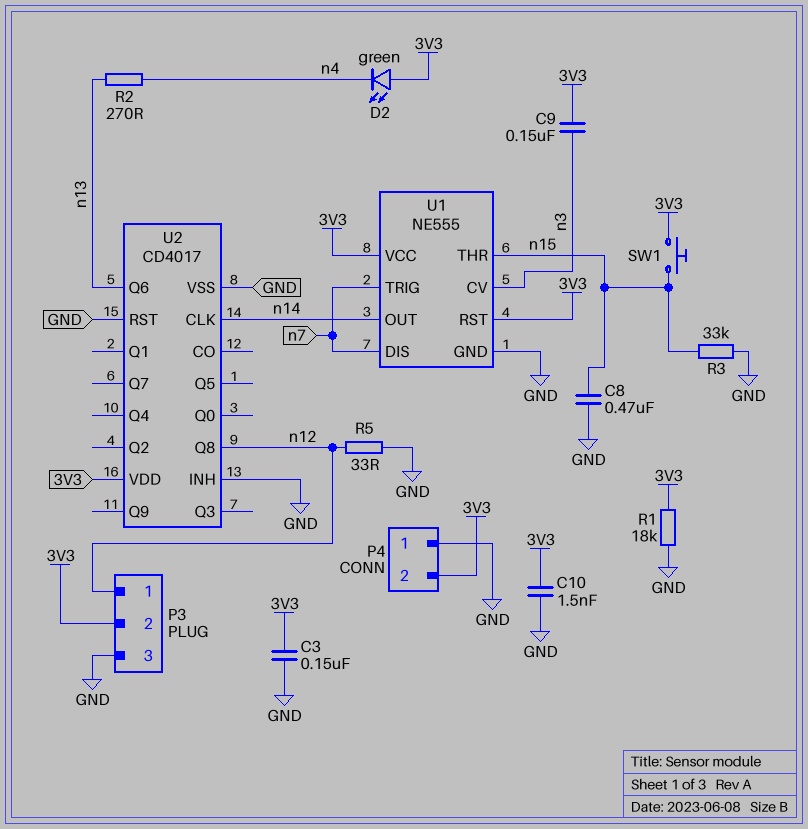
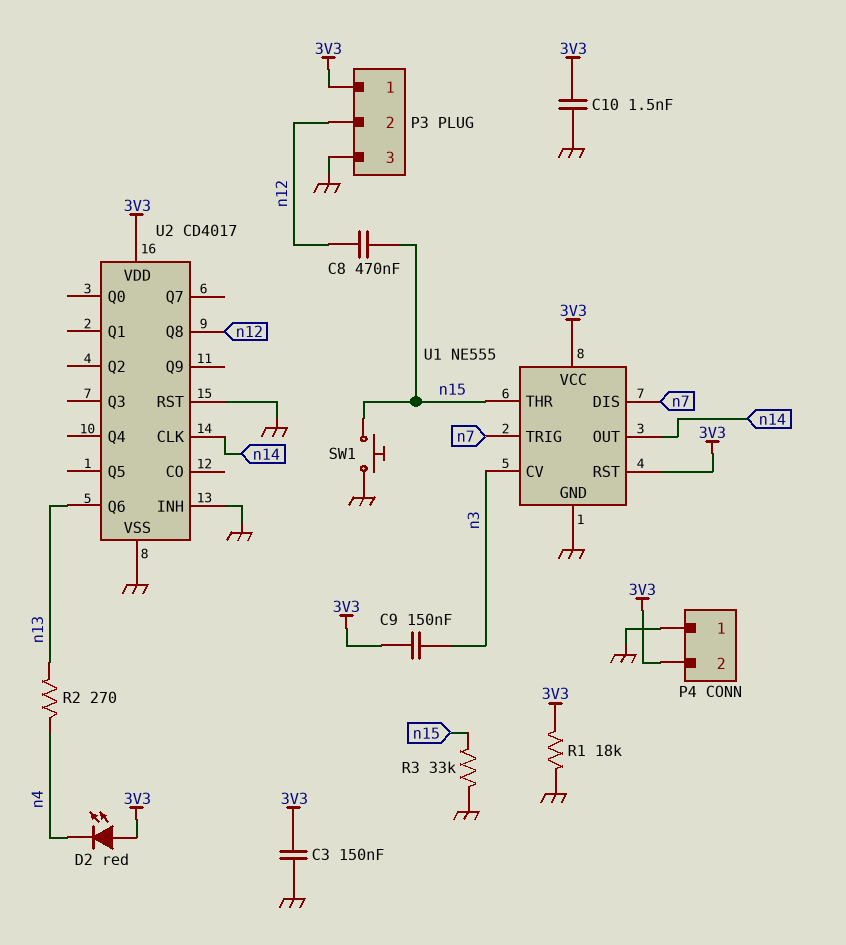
C8: 470nF (GND, n15) -> 470nF (n12, n15)
D2: LED green (A 3V3, K n4) -> LED red (A 3V3, K n4)
P3 pin 1: n12 -> 3V3
P3 pin 2: 3V3 -> n12
R5: 33 (GND, n12) -> none
SW1: button (3V3, n15) -> button (GND, n15)

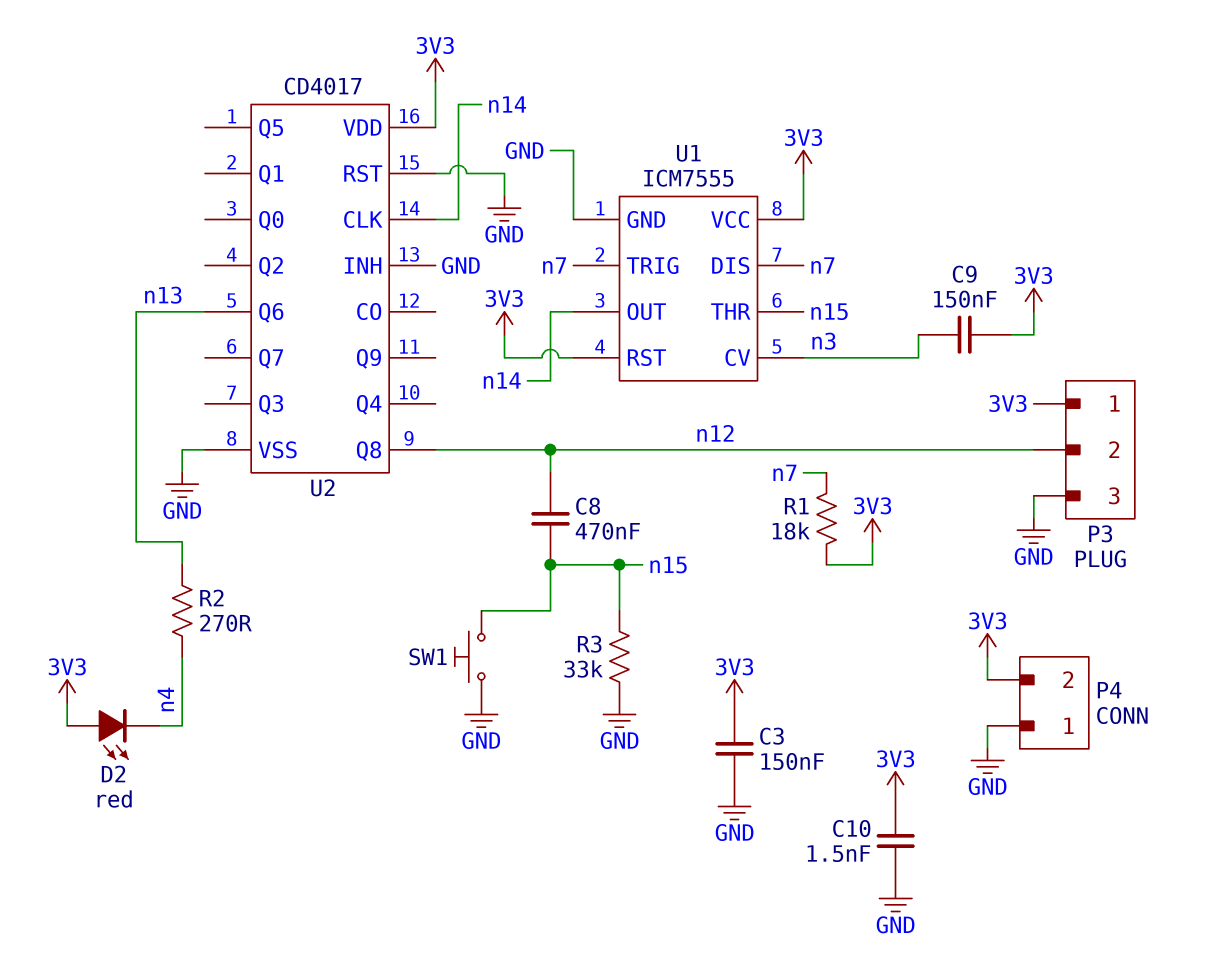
R1: 18k (3V3, GND) -> 18k (3V3, n7)
U1: NE555 -> ICM7555

